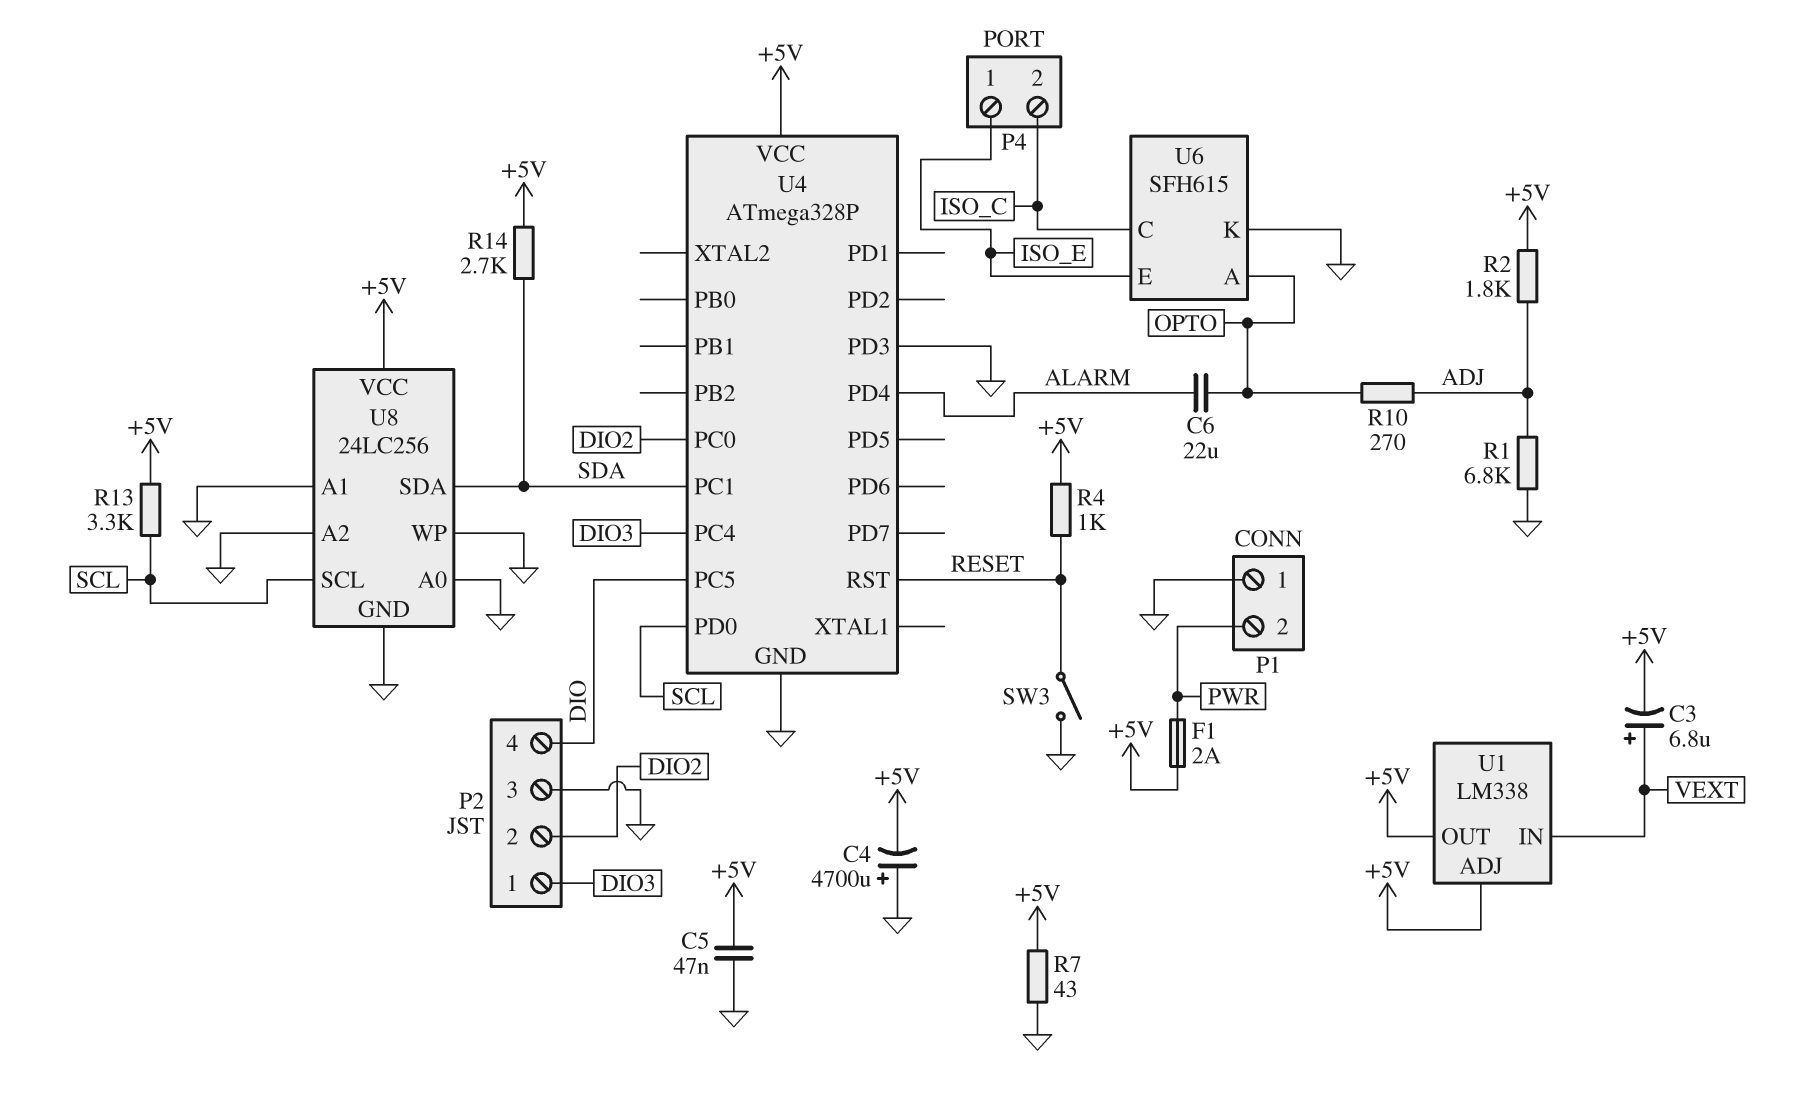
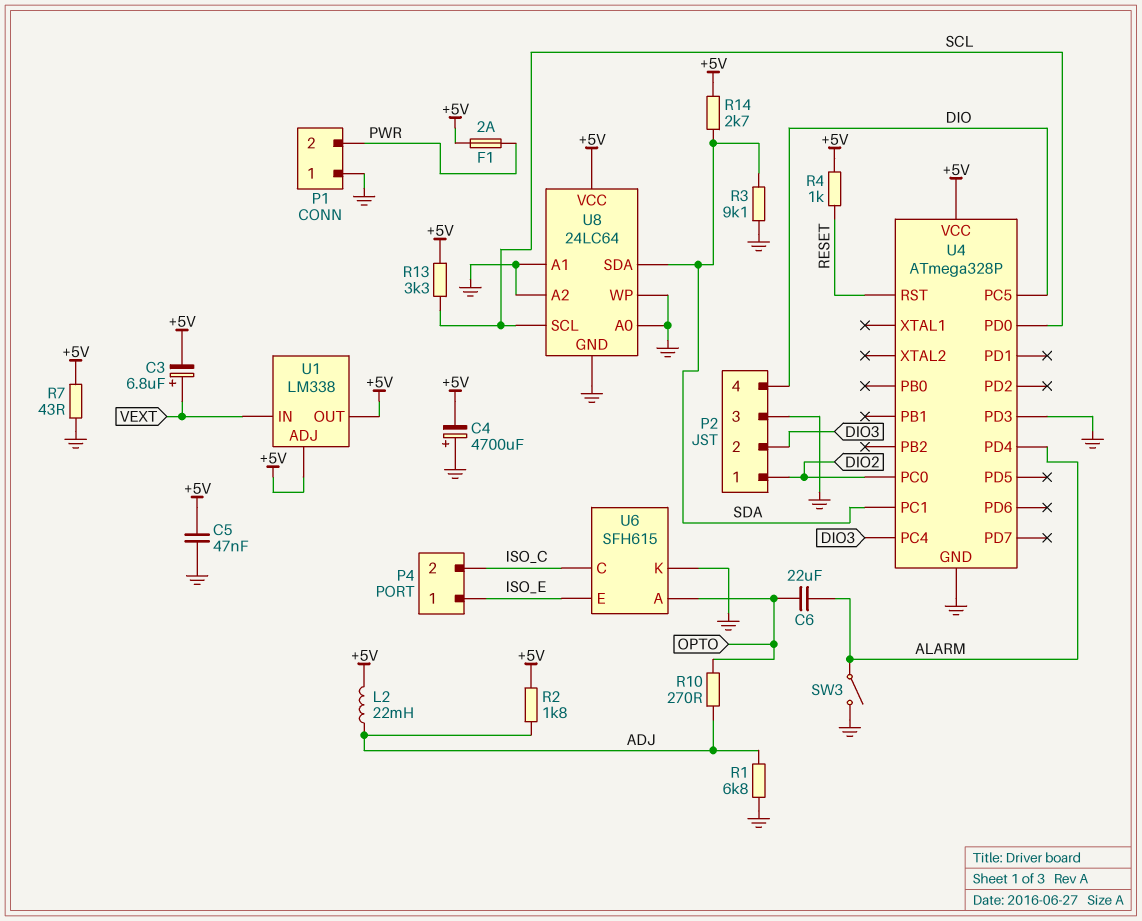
L2: none -> 22mH (+5V, ADJ)
P2 pin 1: DIO3 -> DIO2
P2 pin 2: DIO2 -> DIO3
R3: none -> 9.1k (GND, SDA)
SW3: switch (GND, RESET) -> switch (ALARM, GND)
U8: 24LC256 -> 24LC64

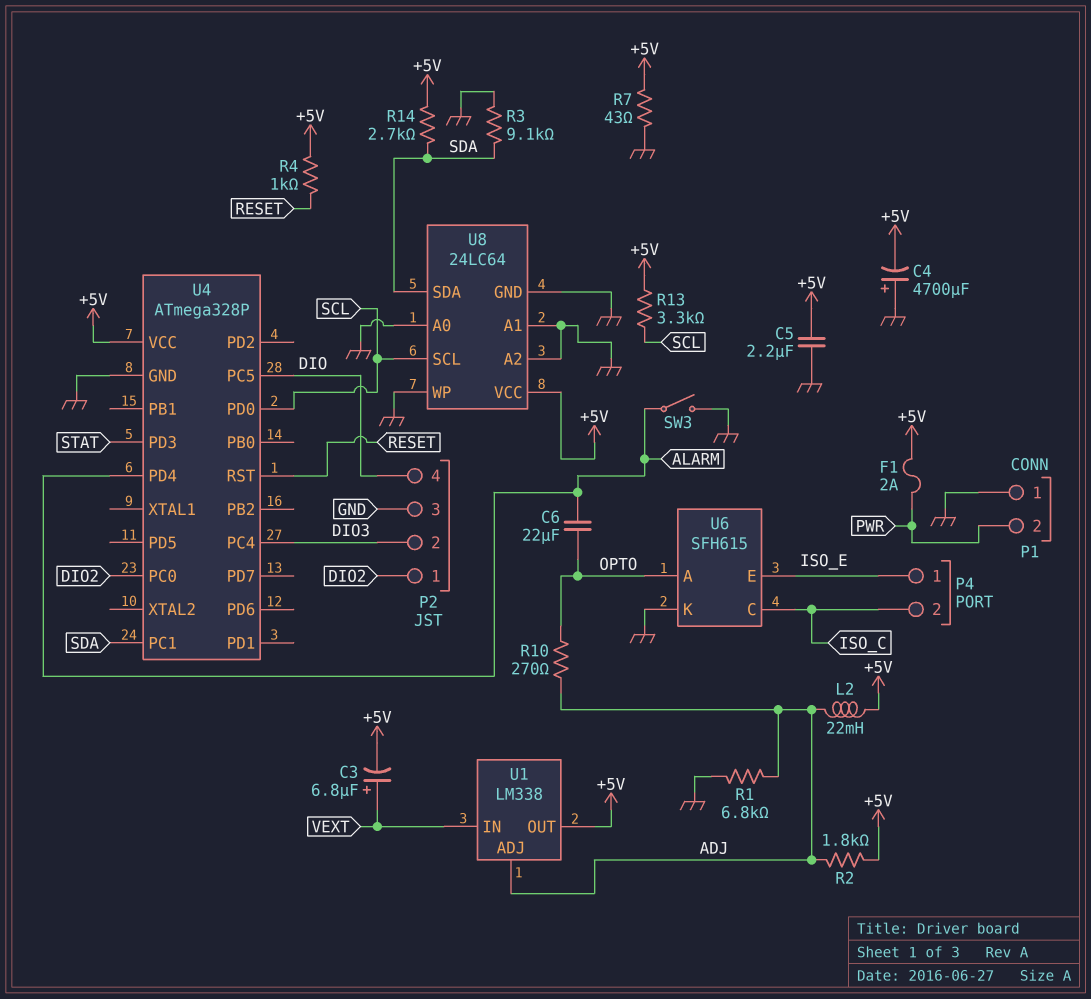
C5: 47nF (+5V, GND) -> 2.2uF (+5V, GND)
U1 pin ADJ: +5V -> ADJ
U4 pin PD3: GND -> STAT

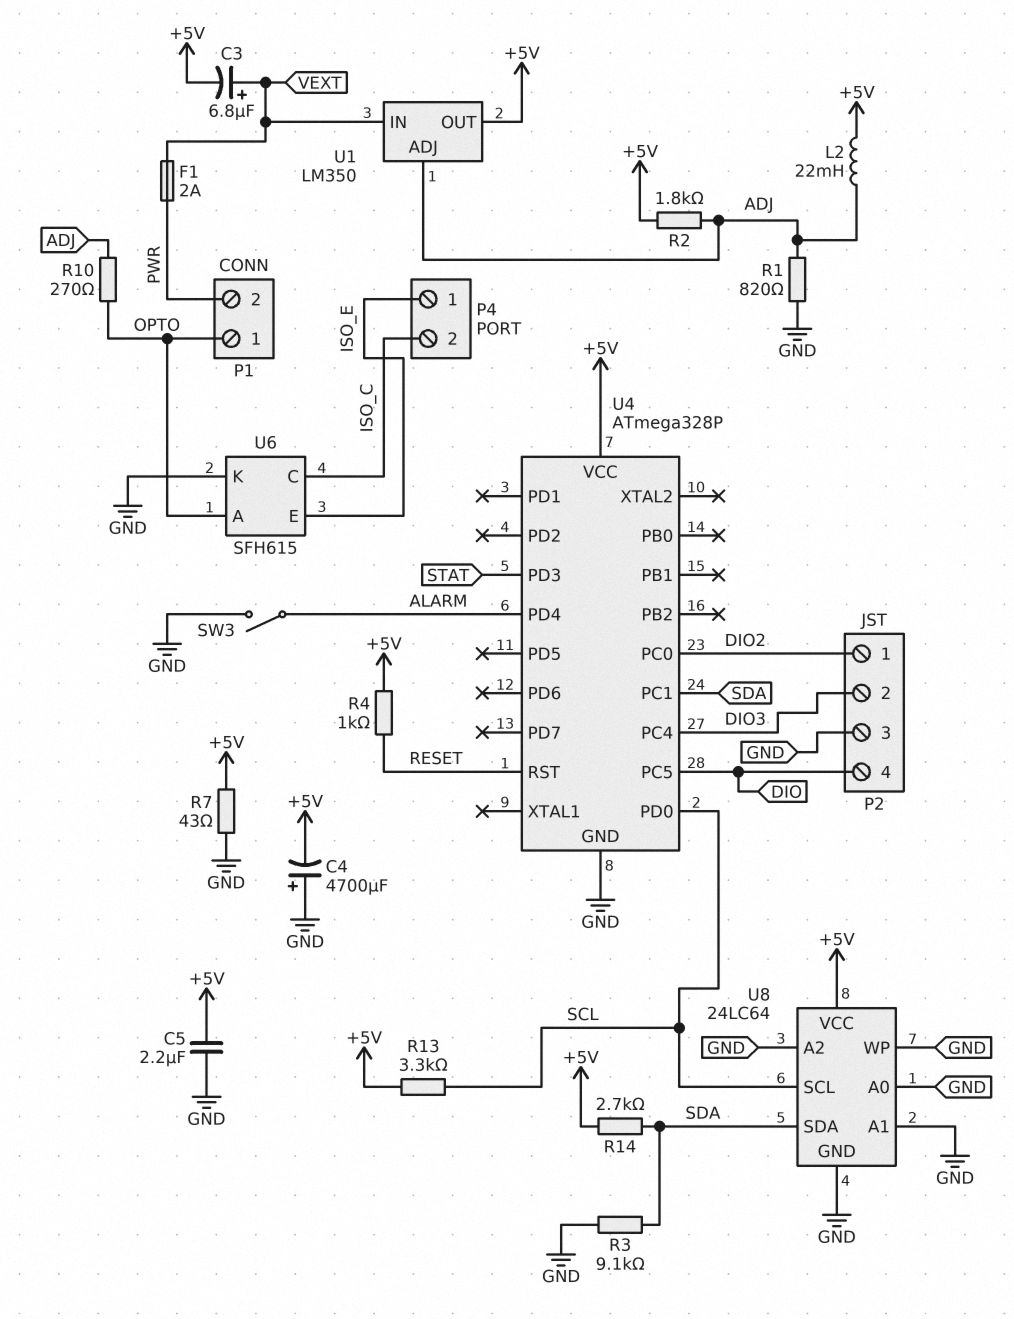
C6: 22uF (ALARM, OPTO) -> none
F1: 2A (+5V, PWR) -> 2A (PWR, VEXT)
P1 pin 1: GND -> OPTO
R1: 6.8k (ADJ, GND) -> 820 (ADJ, GND)
U1: LM338 -> LM350

